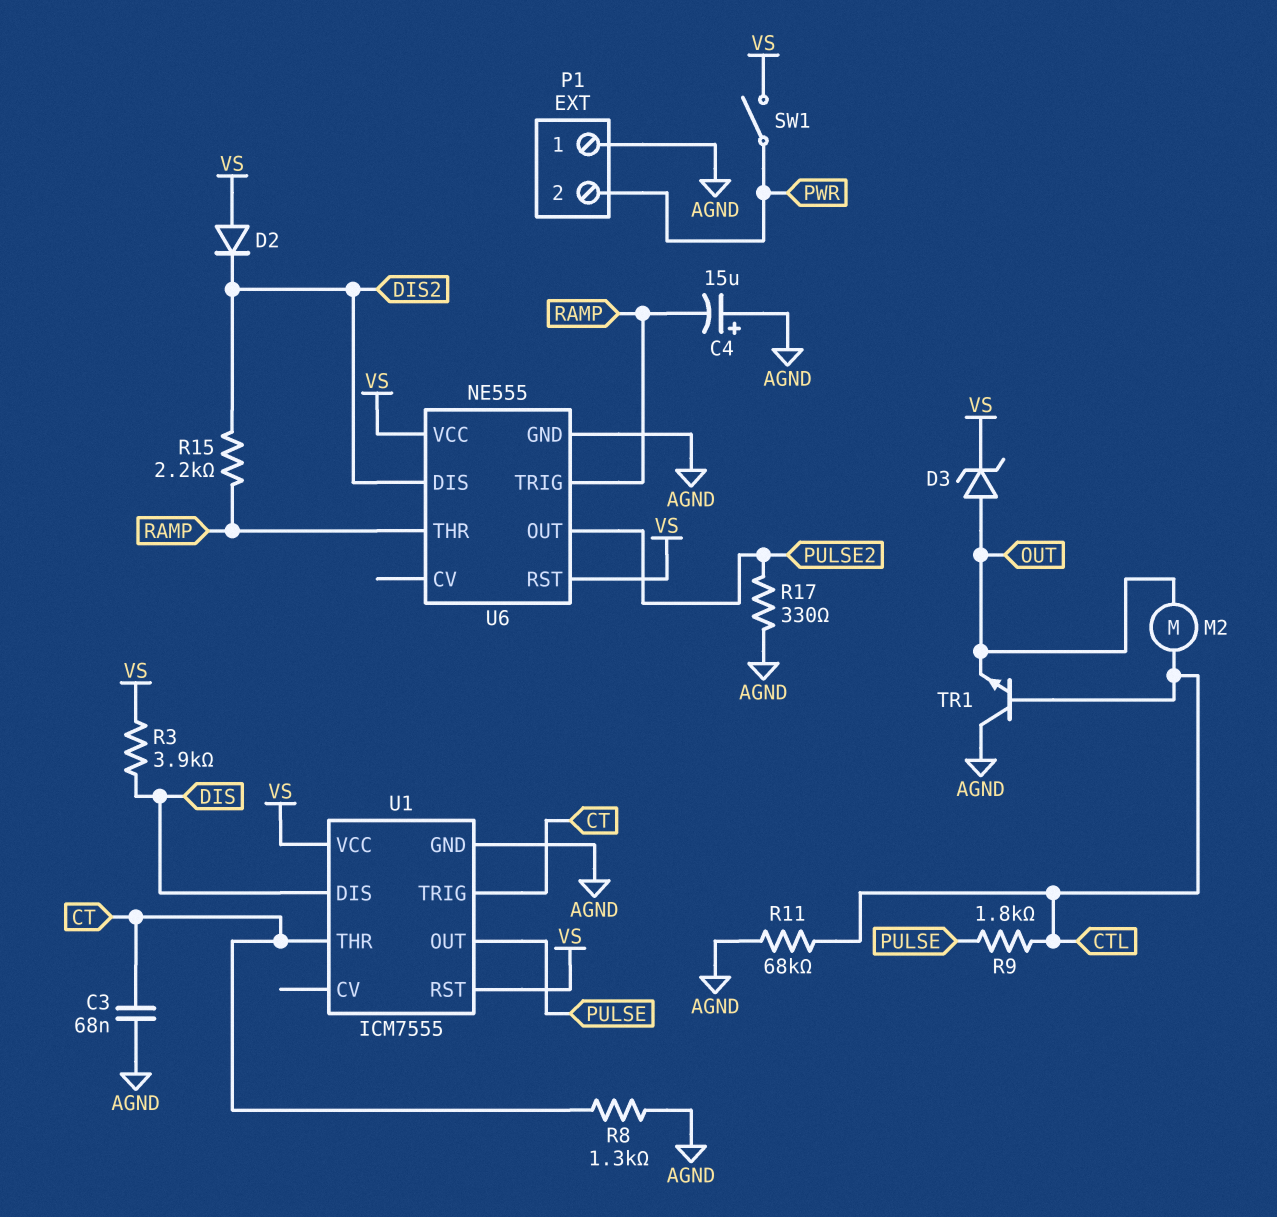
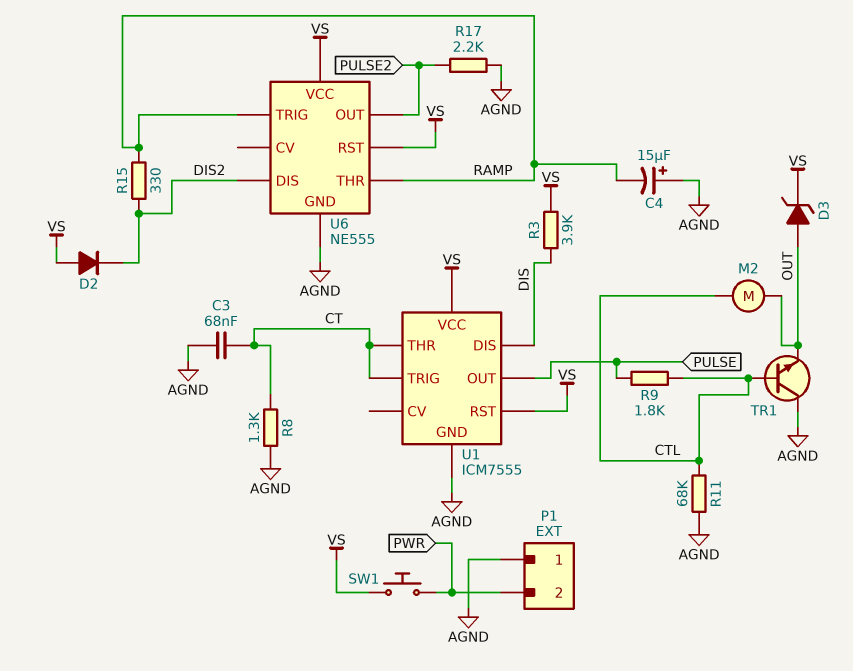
R15: 2.2k (DIS2, RAMP) -> 330 (DIS2, RAMP)
R17: 330 (AGND, PULSE2) -> 2.2k (AGND, PULSE2)
SW1: switch (PWR, VS) -> button (PWR, VS)

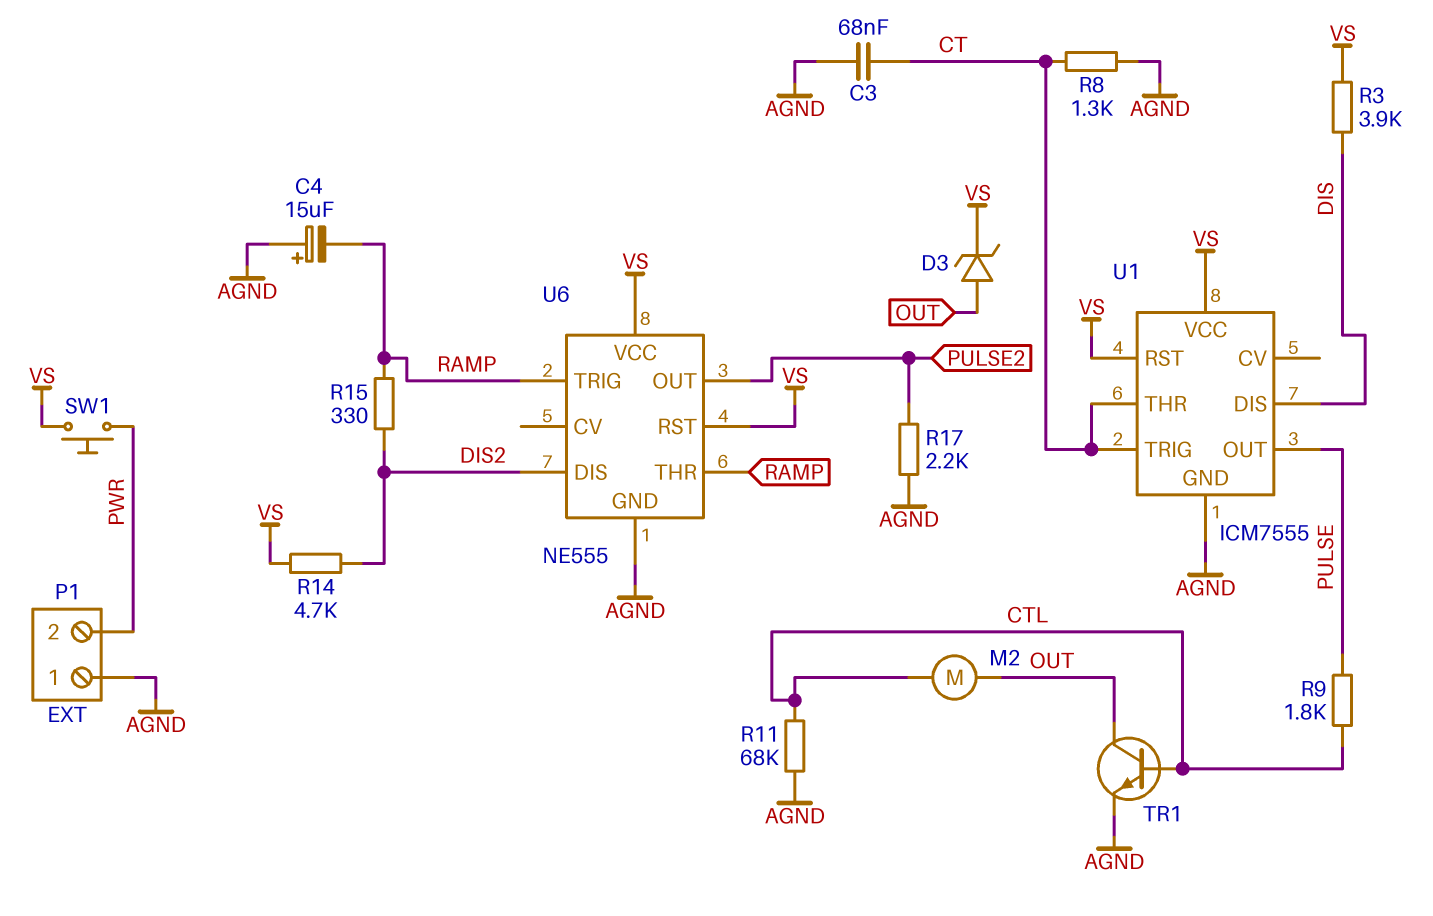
D2: diode (A VS, K DIS2) -> none
R14: none -> 4.7k (DIS2, VS)
TR1: NPN (B CTL, C AGND, E OUT) -> NPN (B CTL, C OUT, E AGND)

